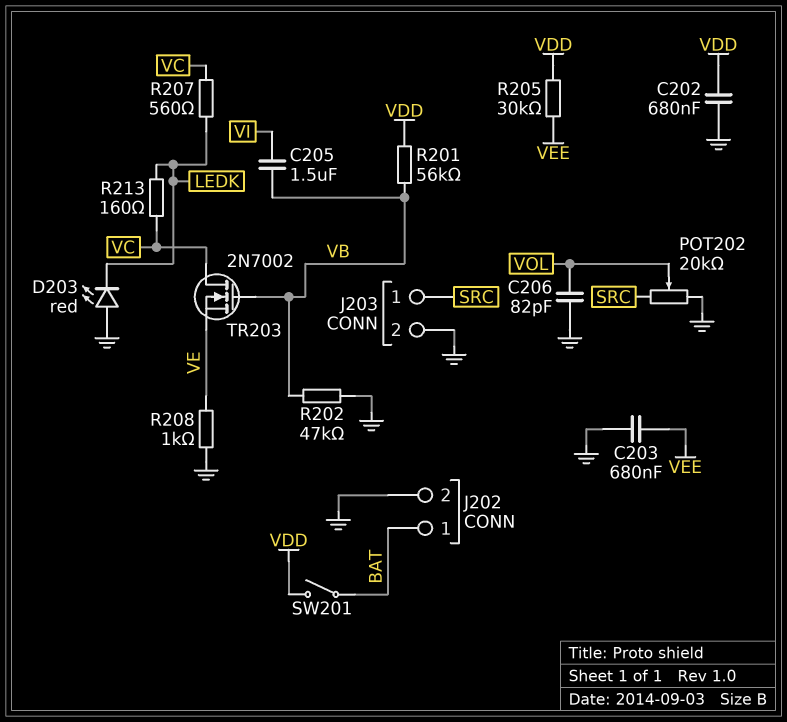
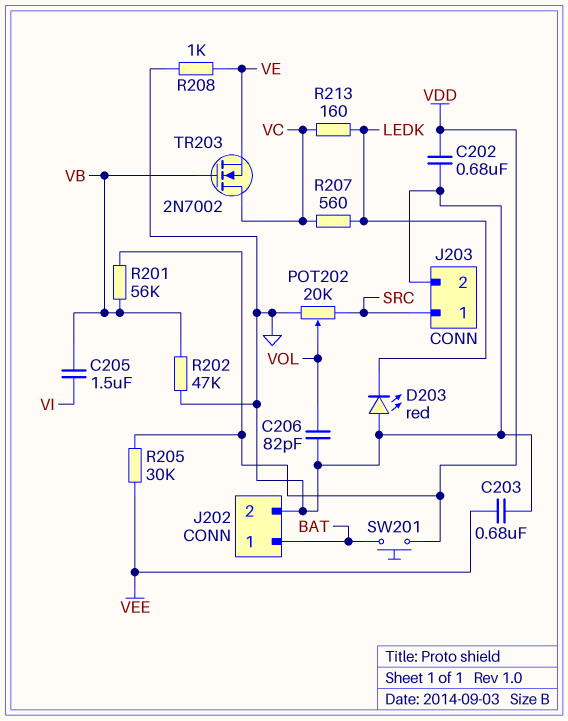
SW201: switch (BAT, VDD) -> button (BAT, VDD)

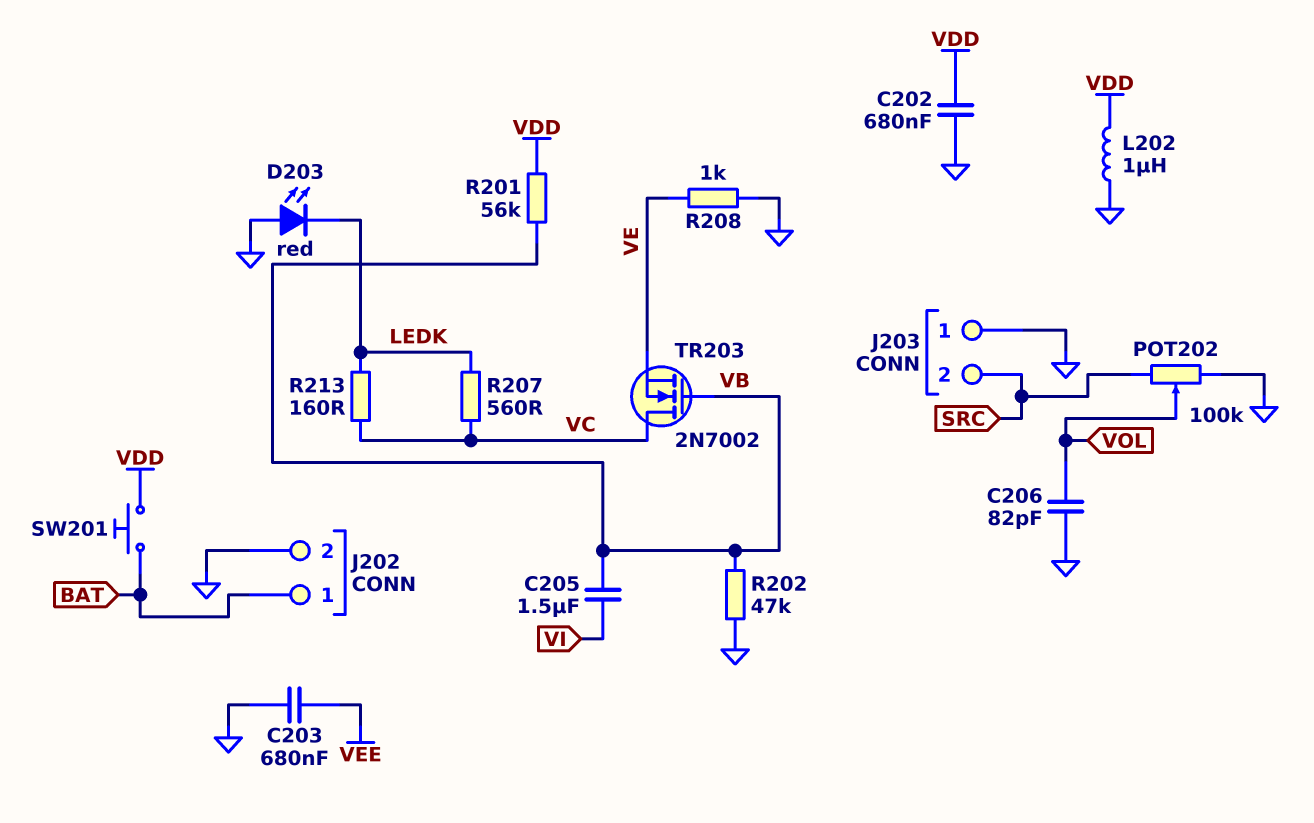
J203 pin 1: SRC -> GND
J203 pin 2: GND -> SRC
L202: none -> 1uH (GND, VDD)
POT202: 20k (GND, SRC, wiper VOL) -> 100k (GND, SRC, wiper VOL)
R205: 30k (VDD, VEE) -> none

